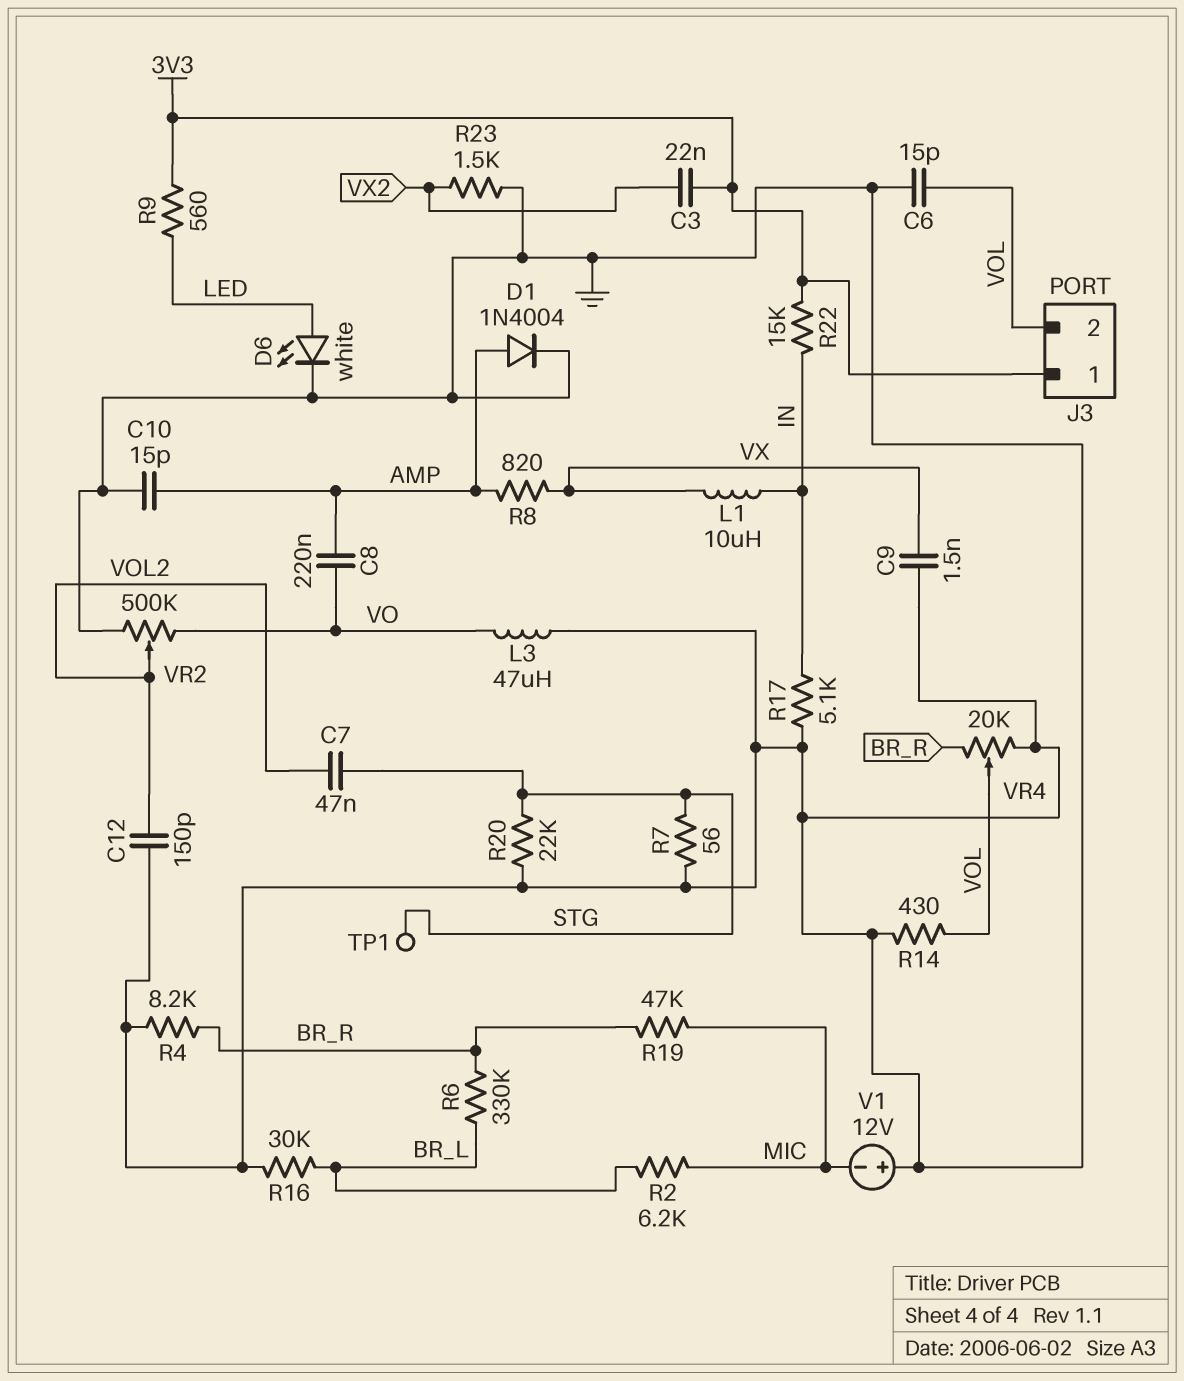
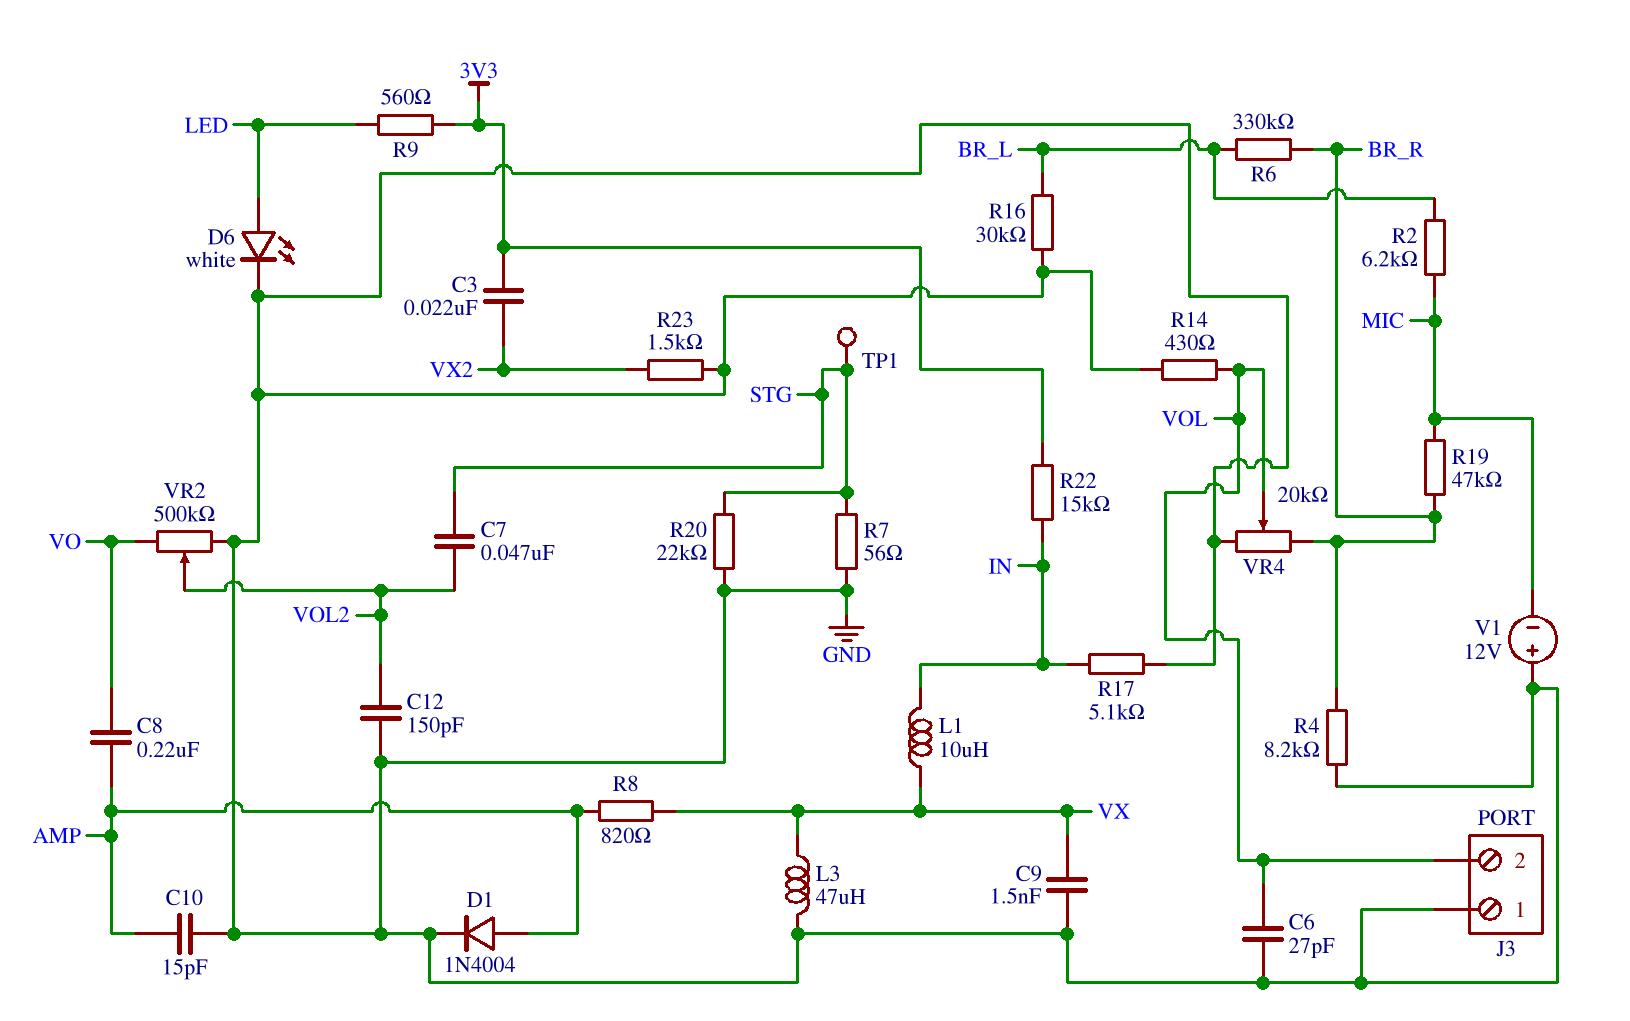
C6: 15pF (GND, VOL) -> 27pF (GND, VOL)
J3 pin 1: 3V3 -> GND
L3: 47uH (GND, VO) -> 47uH (GND, VX)

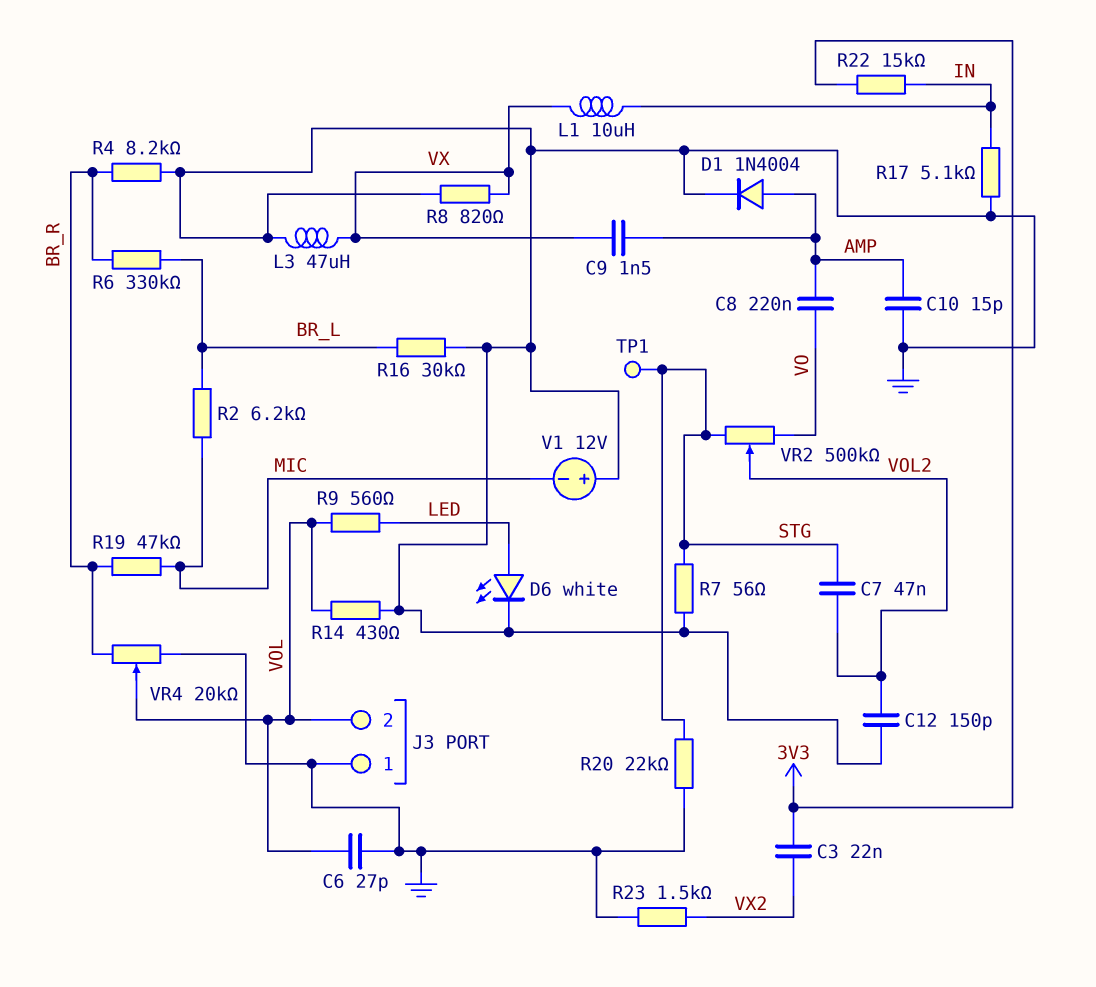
C9: 1.5nF (GND, VX) -> 1.5nF (AMP, VX)
R8: 820 (AMP, VX) -> 820 (GND, VX)
R9: 560 (3V3, LED) -> 560 (LED, VOL)
VR2: 500k (GND, VO, wiper VOL2) -> 500k (STG, VO, wiper VOL2)

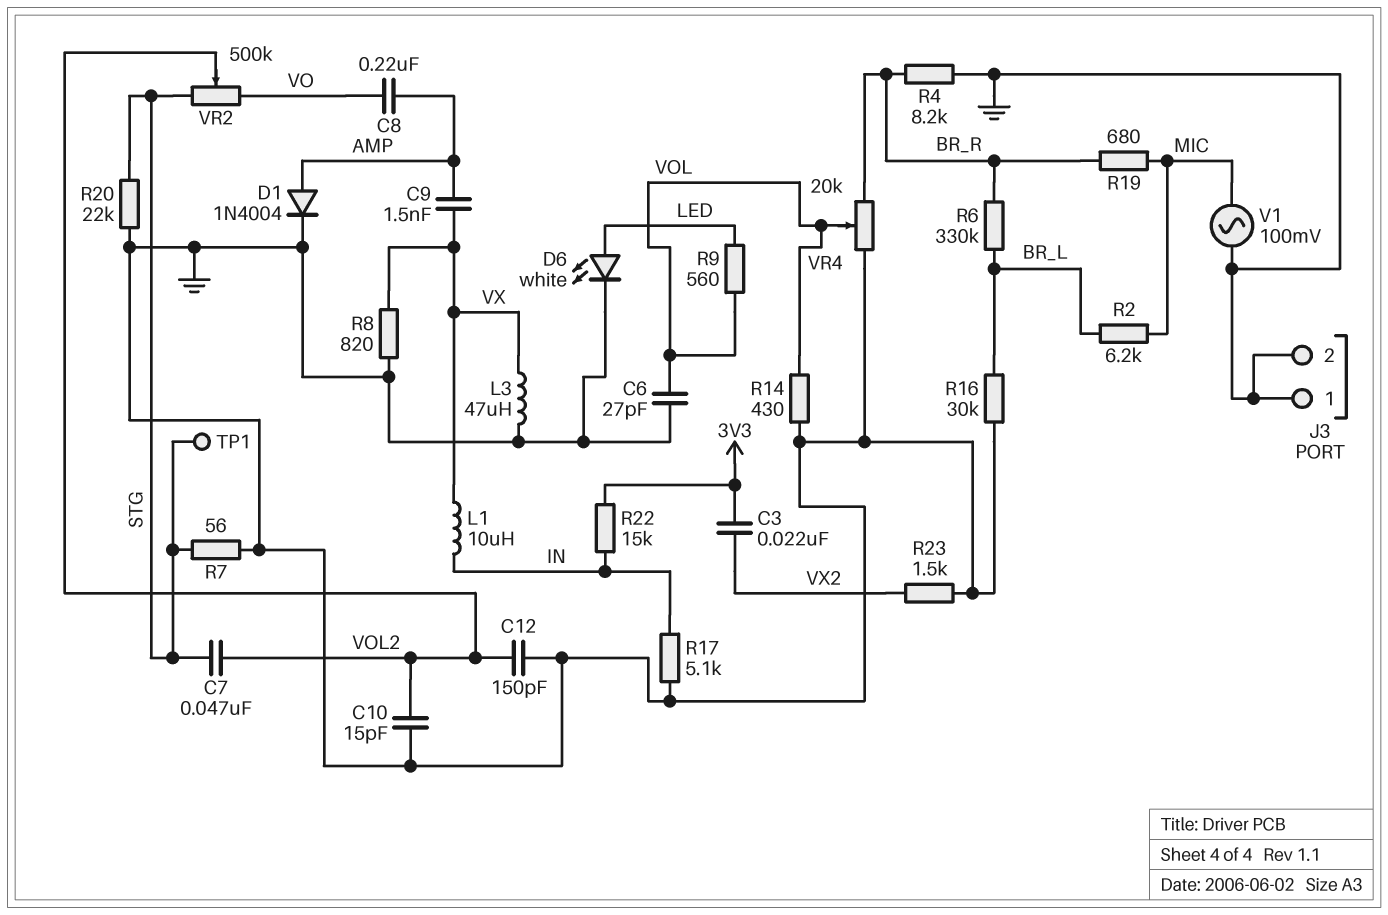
C10: 15pF (AMP, GND) -> 15pF (GND, VOL2)
J3 pin 2: VOL -> GND
R19: 47k (BR_R, MIC) -> 680 (BR_R, MIC)
V1: 12V (plus GND, minus MIC) -> AC 100mV (GND, MIC)

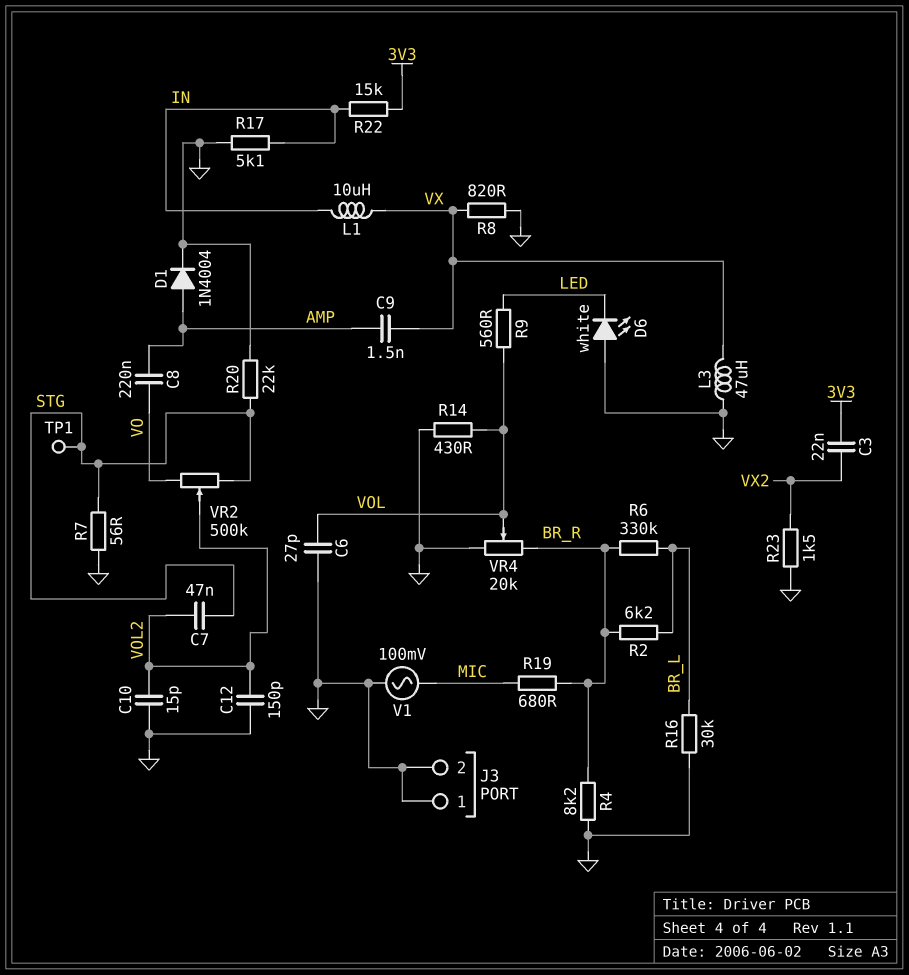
D6: LED white (A LED, K GND) -> LED white (A GND, K LED)
R2: 6.2k (BR_L, MIC) -> 6.2k (BR_L, BR_R)

